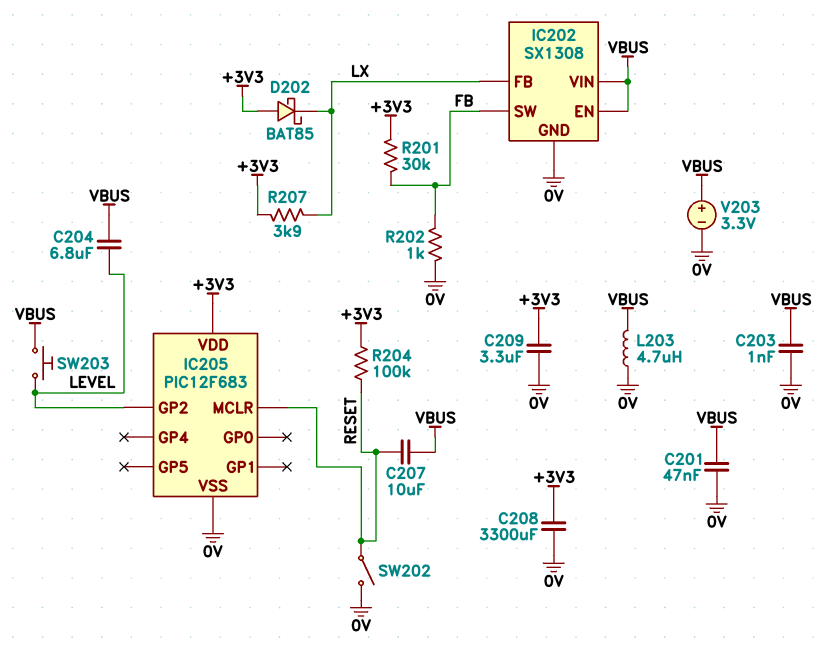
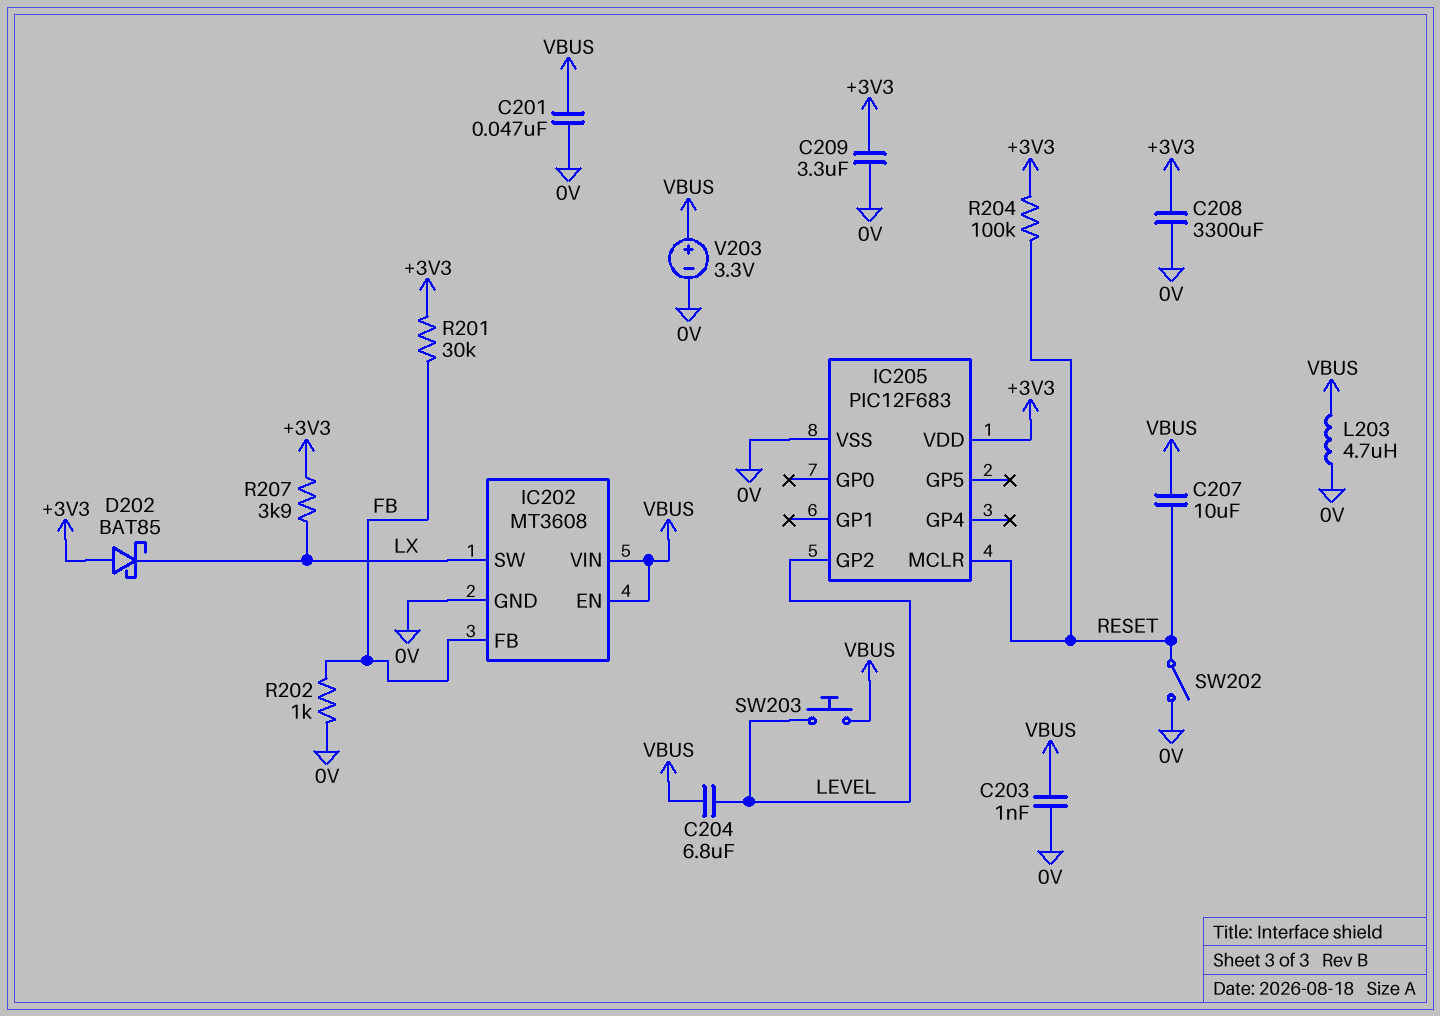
IC202: SX1308 -> MT3608
IC202 pin FB: LX -> FB
IC202 pin SW: FB -> LX

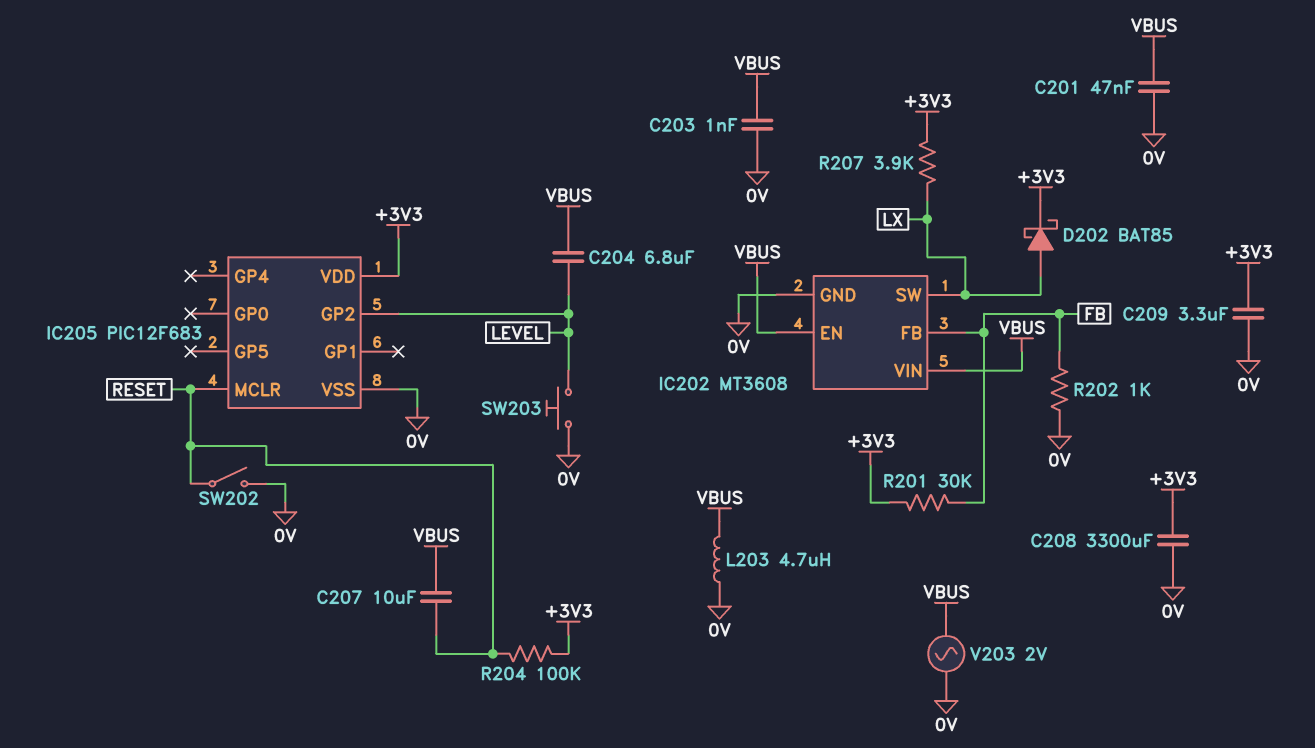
D202: schottky BAT85 (A +3V3, K LX) -> schottky BAT85 (A LX, K +3V3)
SW203: button (LEVEL, VBUS) -> button (0V, LEVEL)
V203: 3.3V (plus VBUS, minus 0V) -> AC 2V (0V, VBUS)

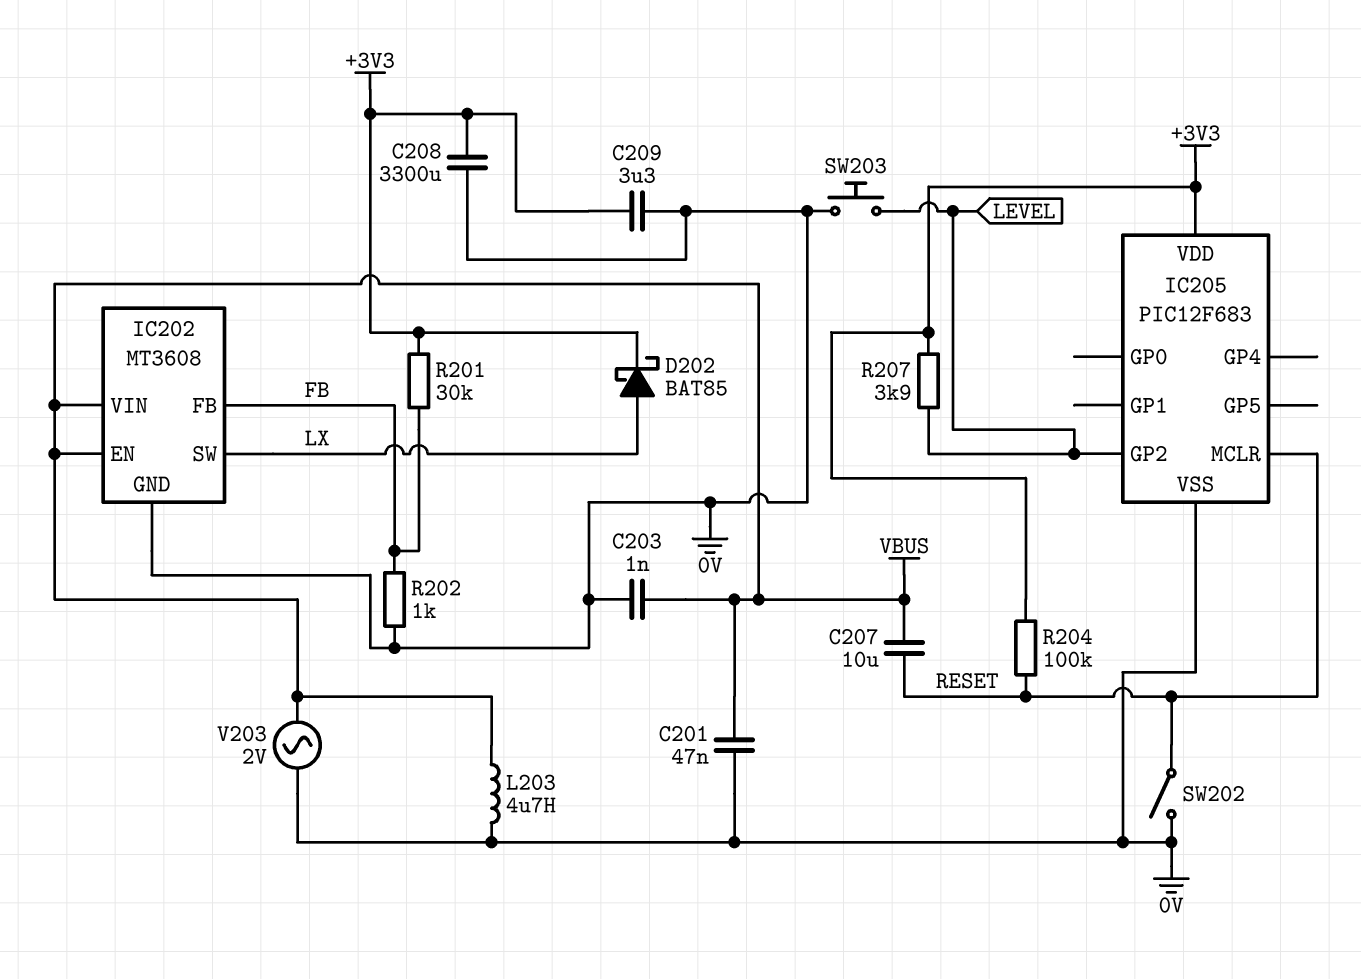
C204: 6.8uF (LEVEL, VBUS) -> none
R207: 3.9k (+3V3, LX) -> 3.9k (+3V3, LEVEL)

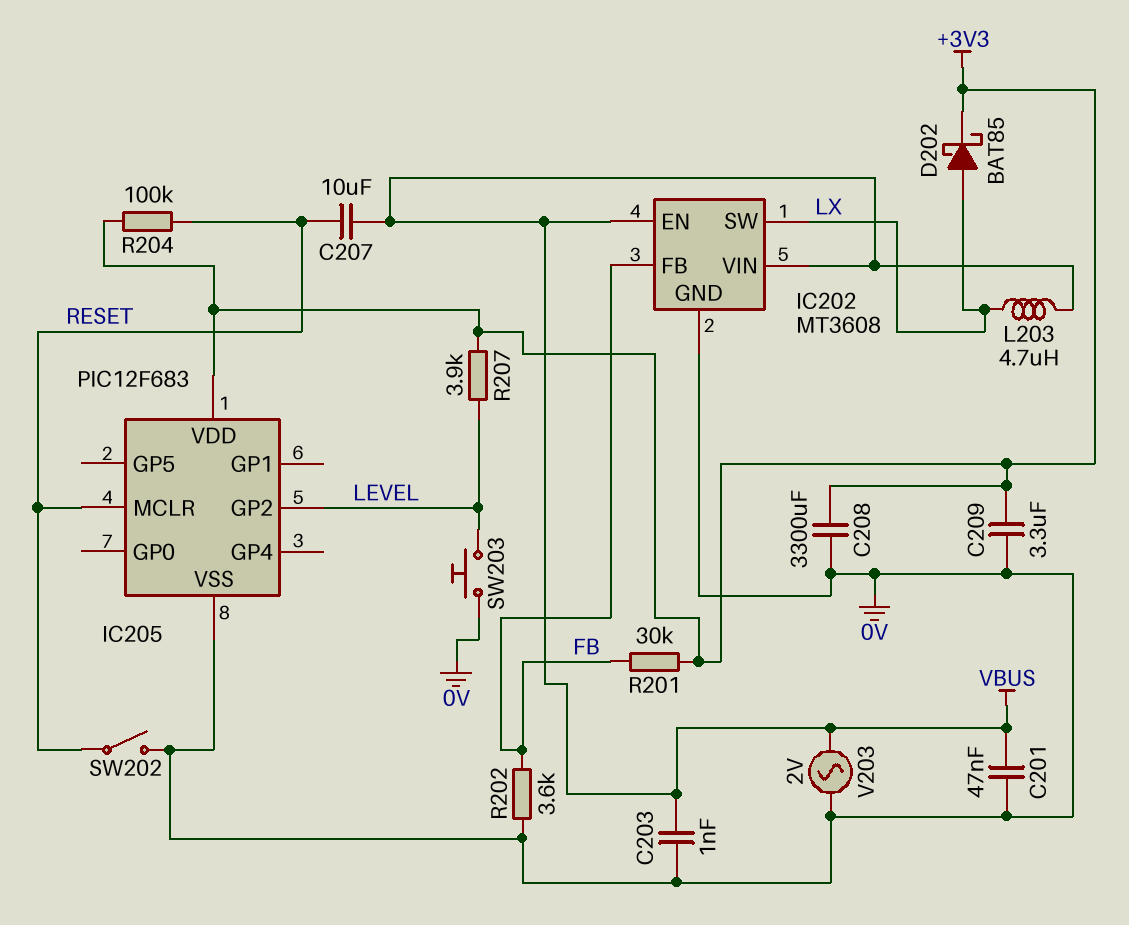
L203: 4.7uH (0V, VBUS) -> 4.7uH (LX, VBUS)
R202: 1k (0V, FB) -> 3.6k (0V, FB)

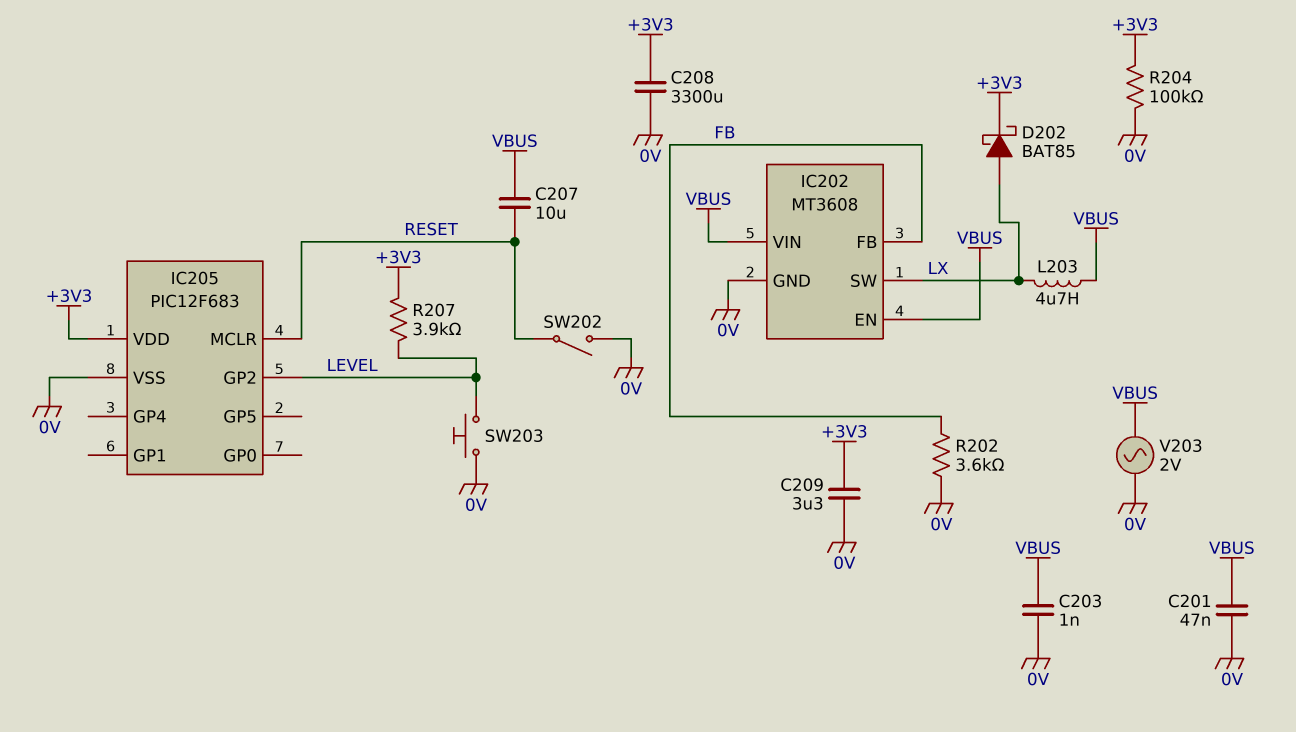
R201: 30k (+3V3, FB) -> none
R204: 100k (+3V3, RESET) -> 100k (+3V3, 0V)

